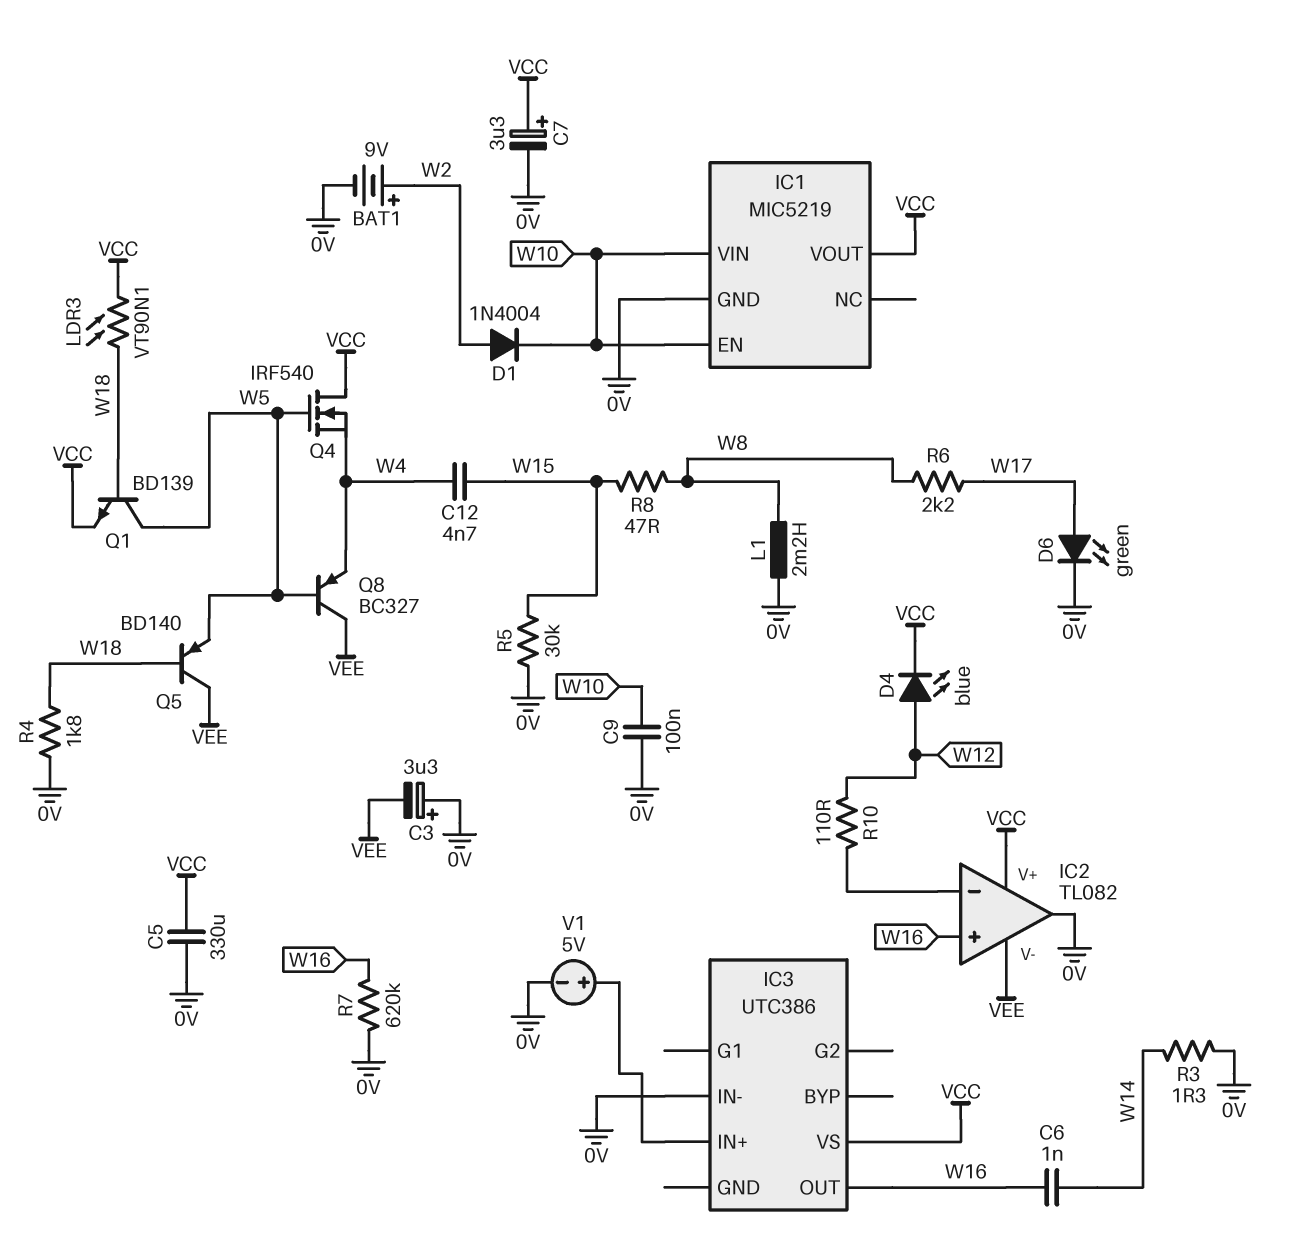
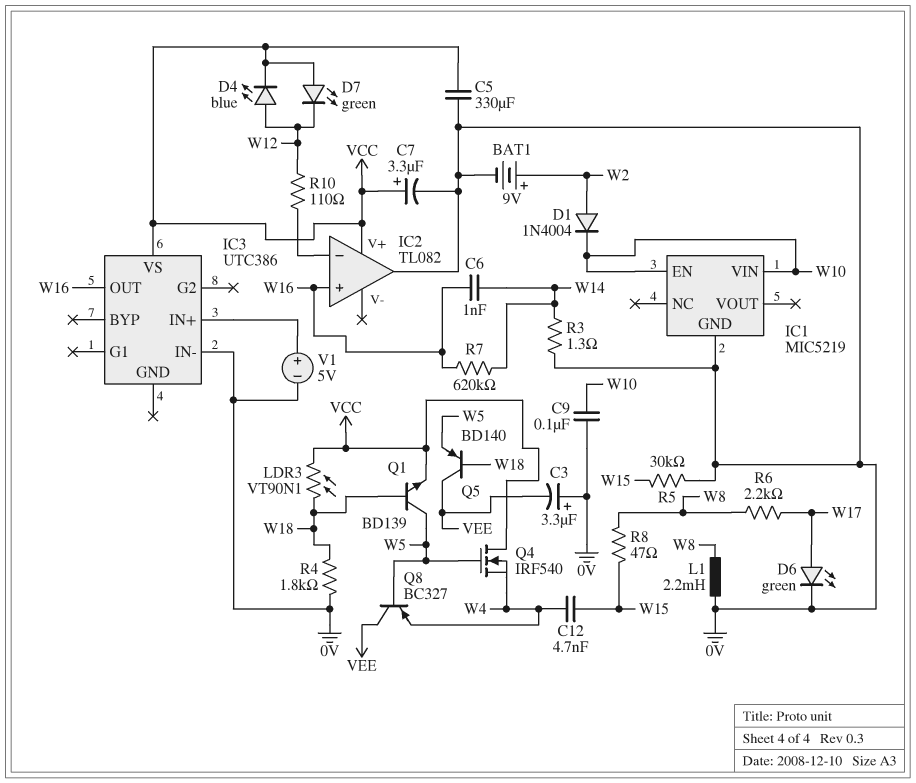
D7: none -> LED green (A VCC, K W12)
IC1 pin VOUT: VCC -> none
IC2 pin V-: VEE -> none
R7: 620k (0V, W16) -> 620k (W14, W16)

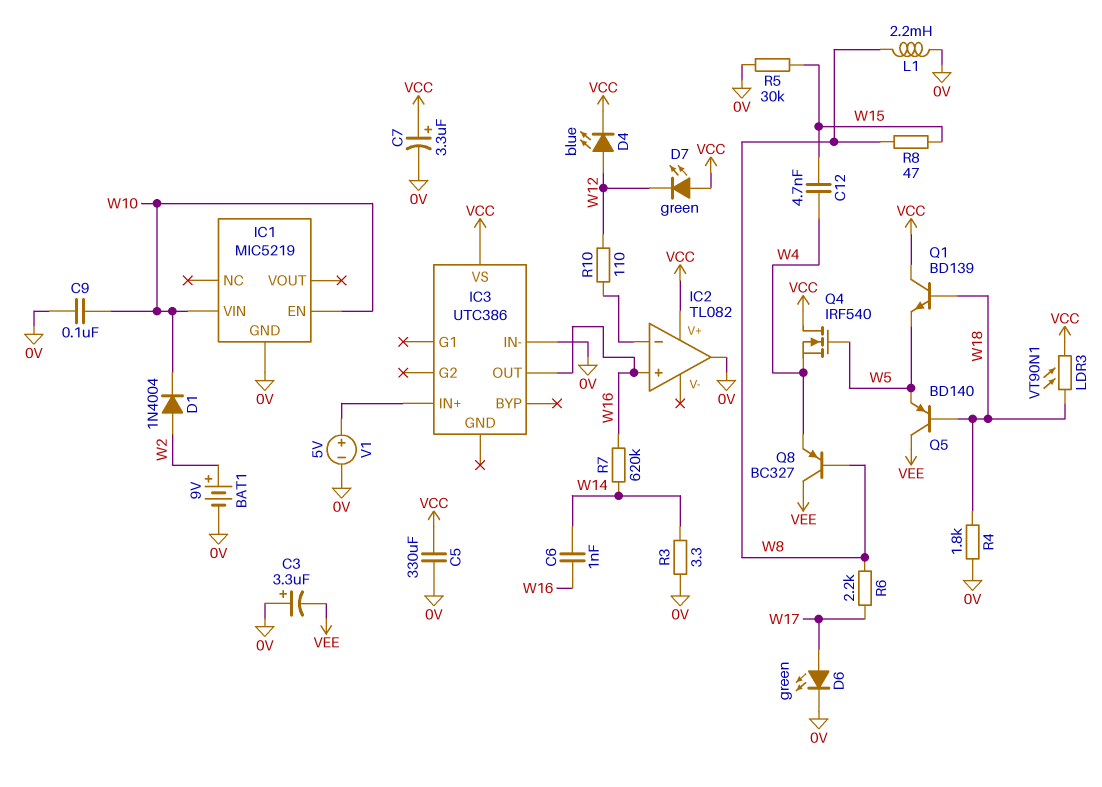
Q1: NPN BD139 (B W18, C W5, E VCC) -> NPN BD139 (B W18, C VCC, E W5)
Q8: PNP BC327 (B W5, C VEE, E W4) -> PNP BC327 (B W8, C VEE, E W4)
R3: 1.3 (0V, W14) -> 3.3 (0V, W14)

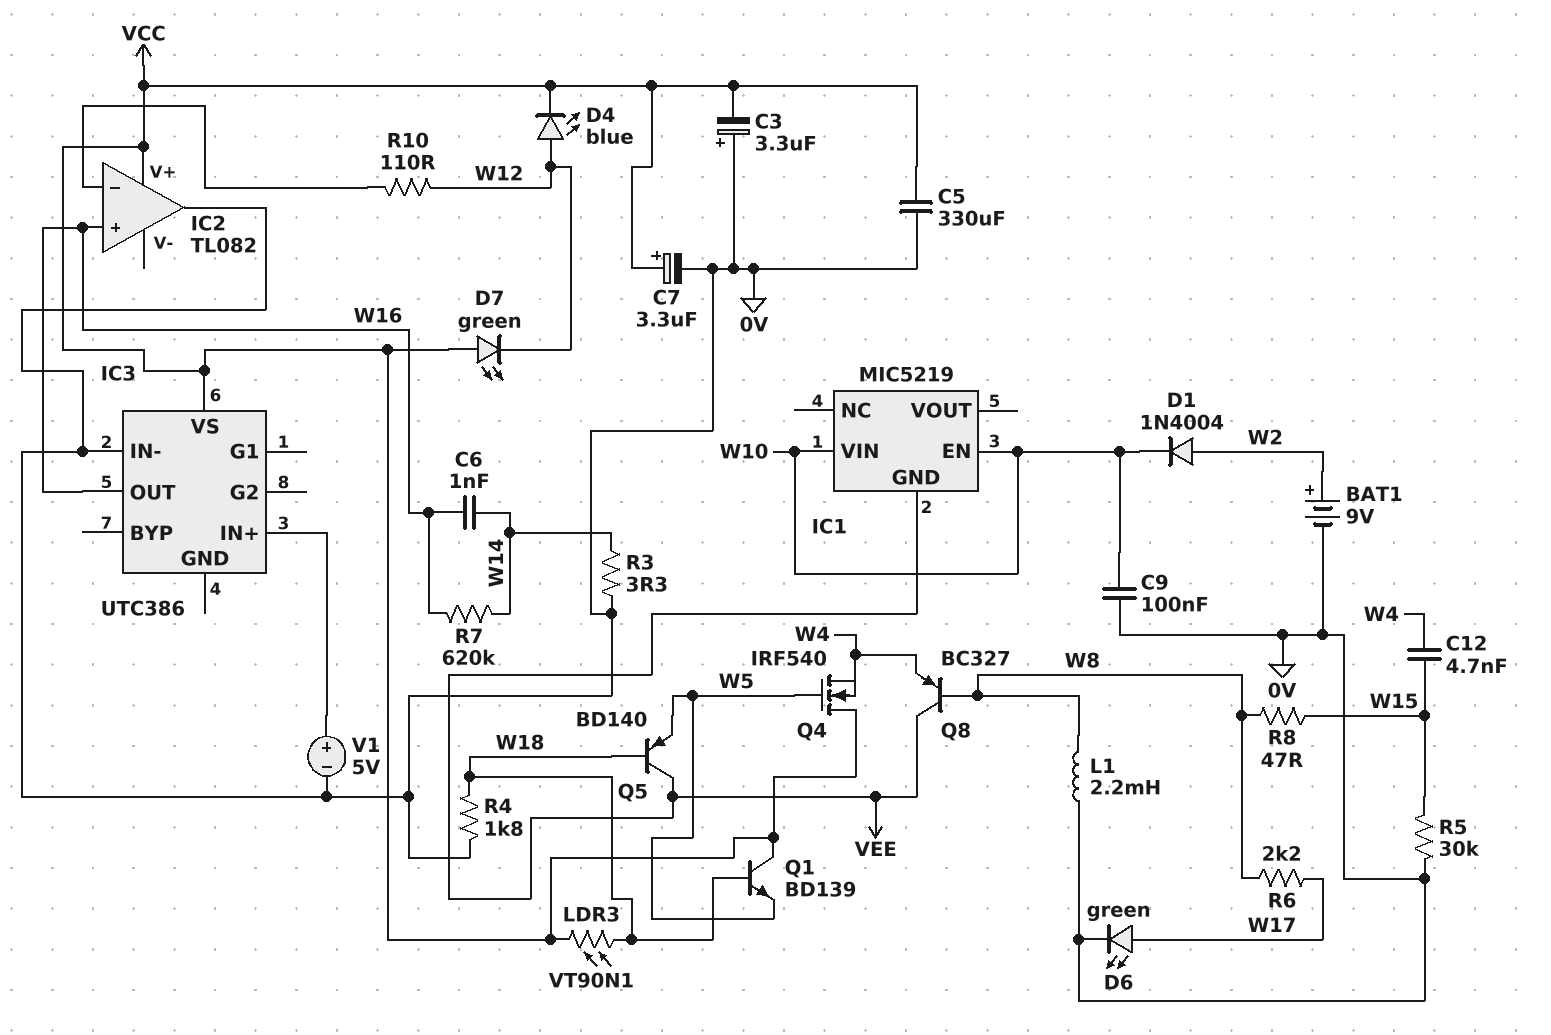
C3: 3.3uF (plus 0V, minus VEE) -> 3.3uF (plus 0V, minus VCC)
IC1 pin GND: 0V -> VEE

